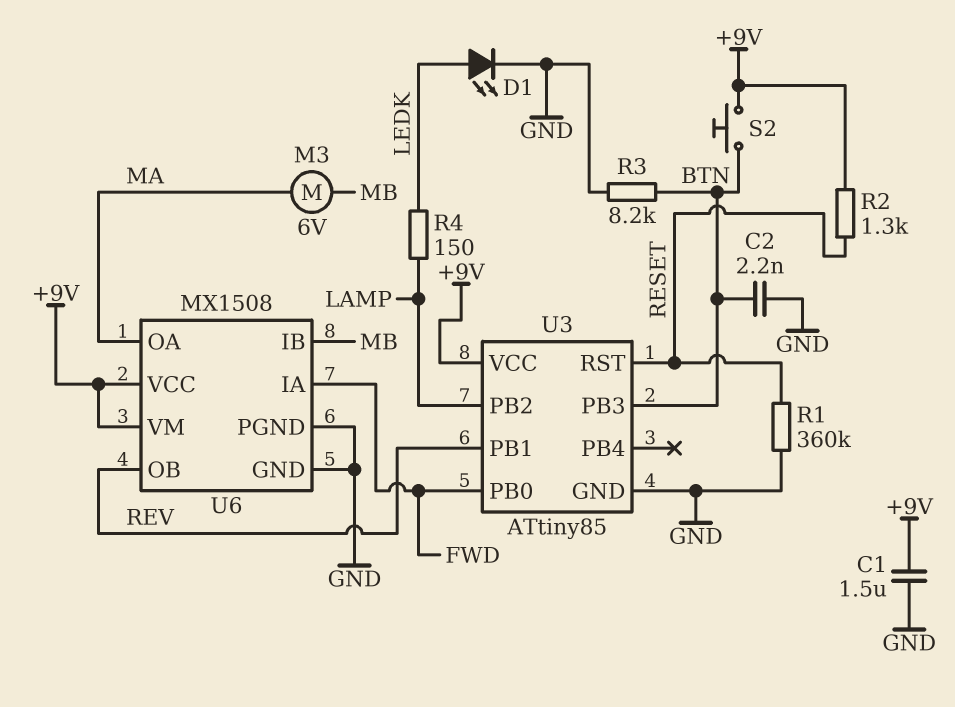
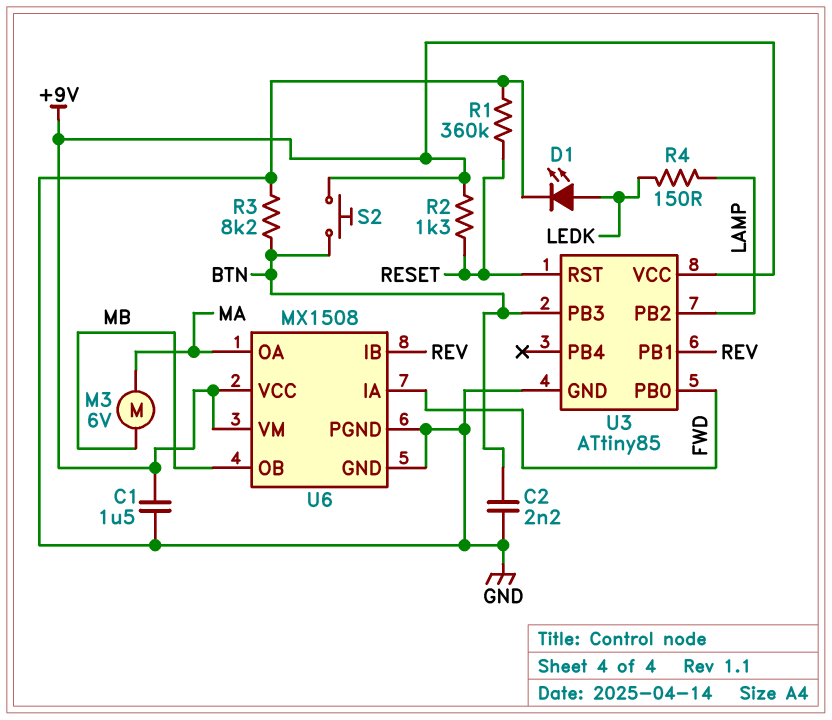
U6 pin IB: MB -> REV
U6 pin OB: REV -> MB

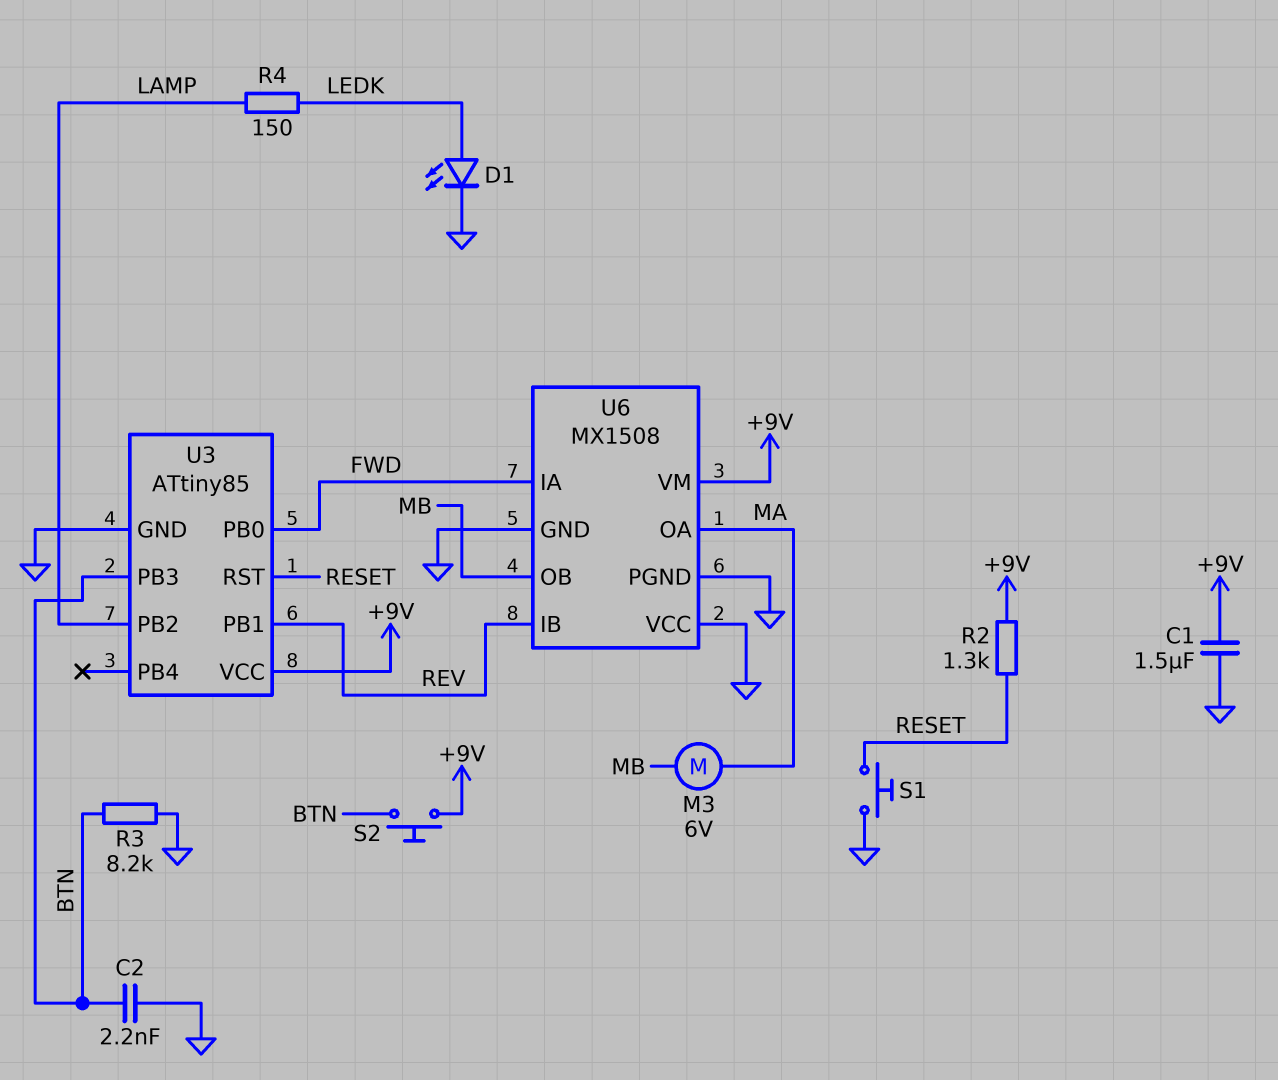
R1: 360k (GND, RESET) -> none
S1: none -> button (GND, RESET)
U6 pin VCC: +9V -> GND

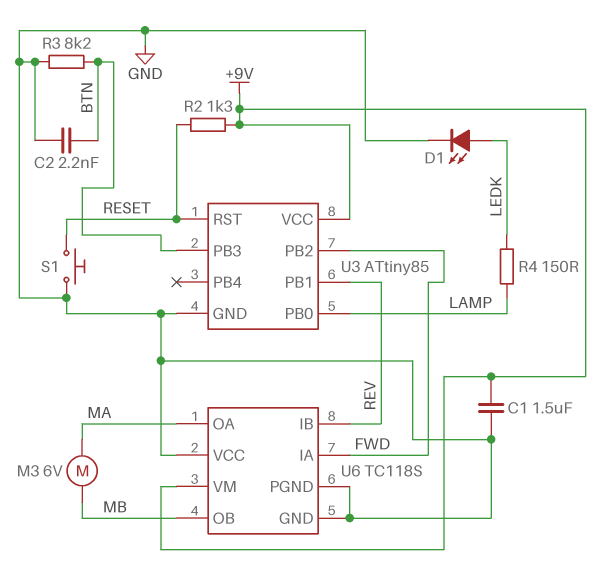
S2: button (+9V, BTN) -> none
U3 pin PB0: FWD -> LAMP
U3 pin PB2: LAMP -> FWD
U6: MX1508 -> TC118S

